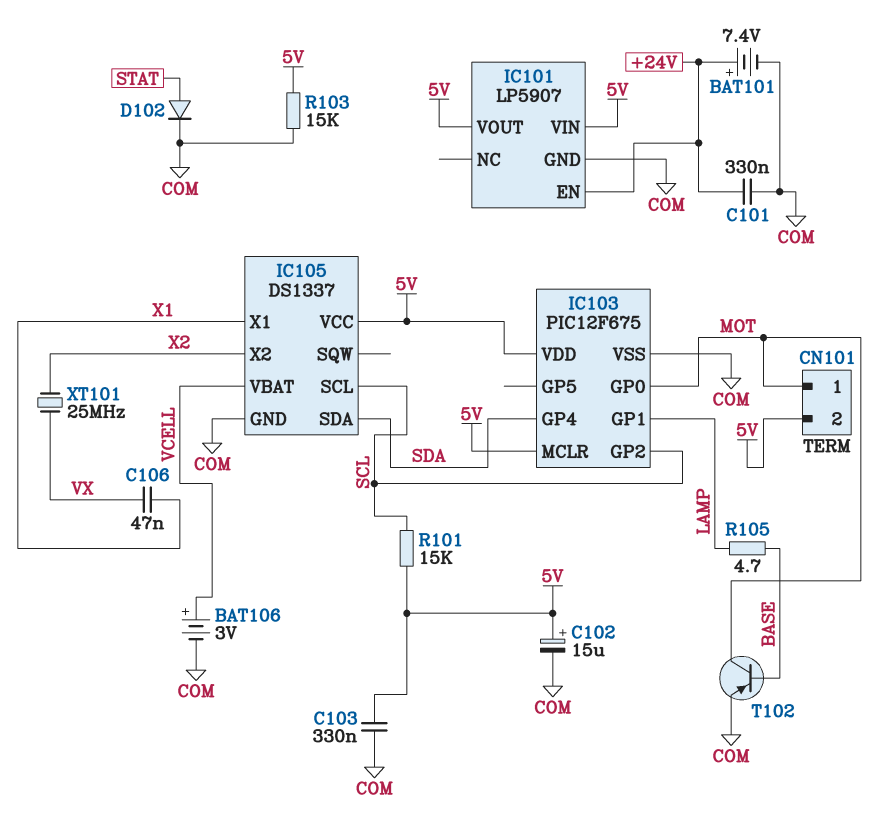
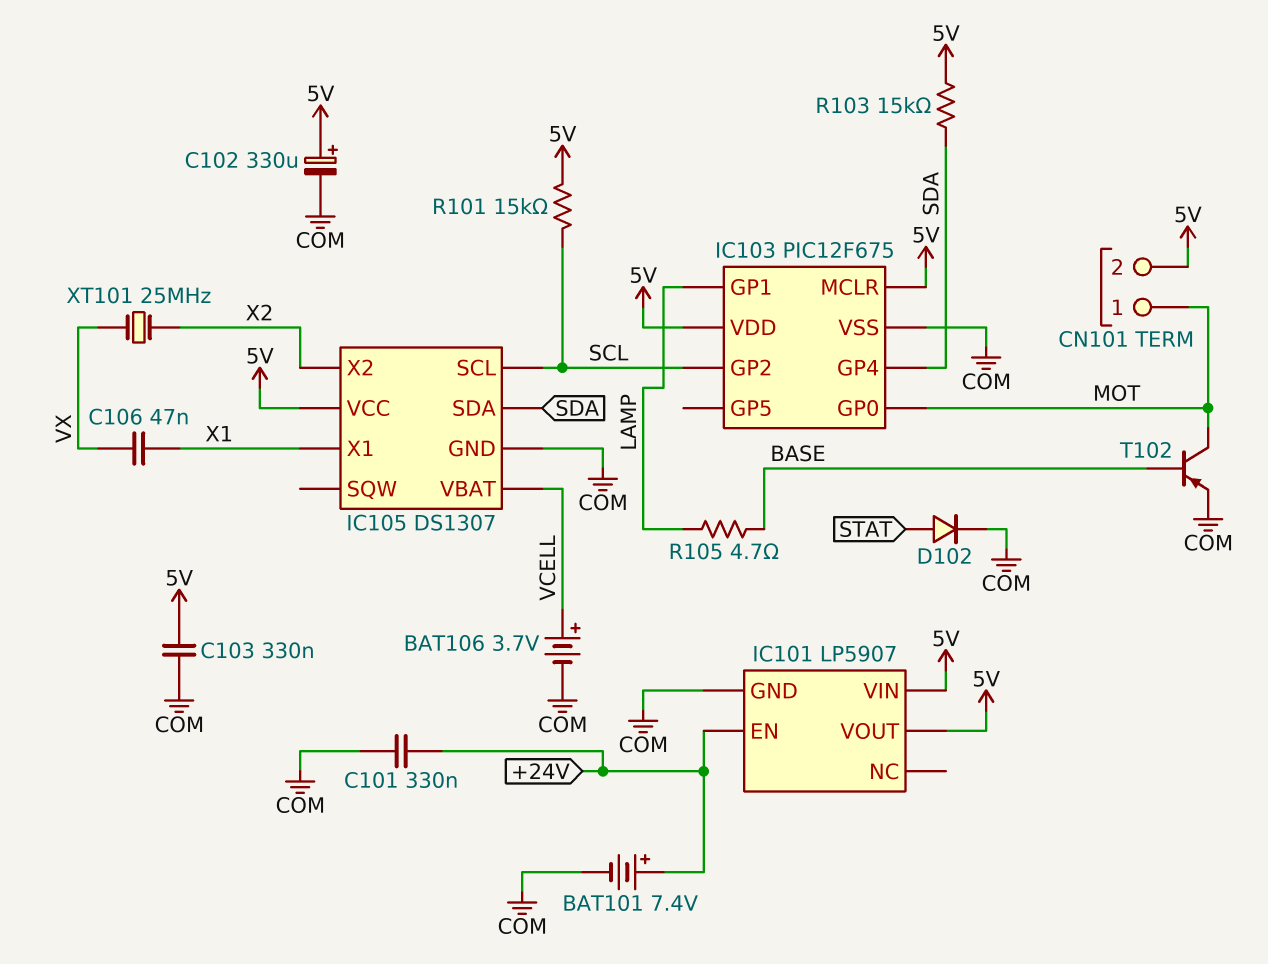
BAT106: 3V (plus VCELL, minus COM) -> 3.7V (plus VCELL, minus COM)
C102: 15uF (plus 5V, minus COM) -> 330uF (plus 5V, minus COM)
IC105: DS1337 -> DS1307
R103: 15k (5V, COM) -> 15k (5V, SDA)

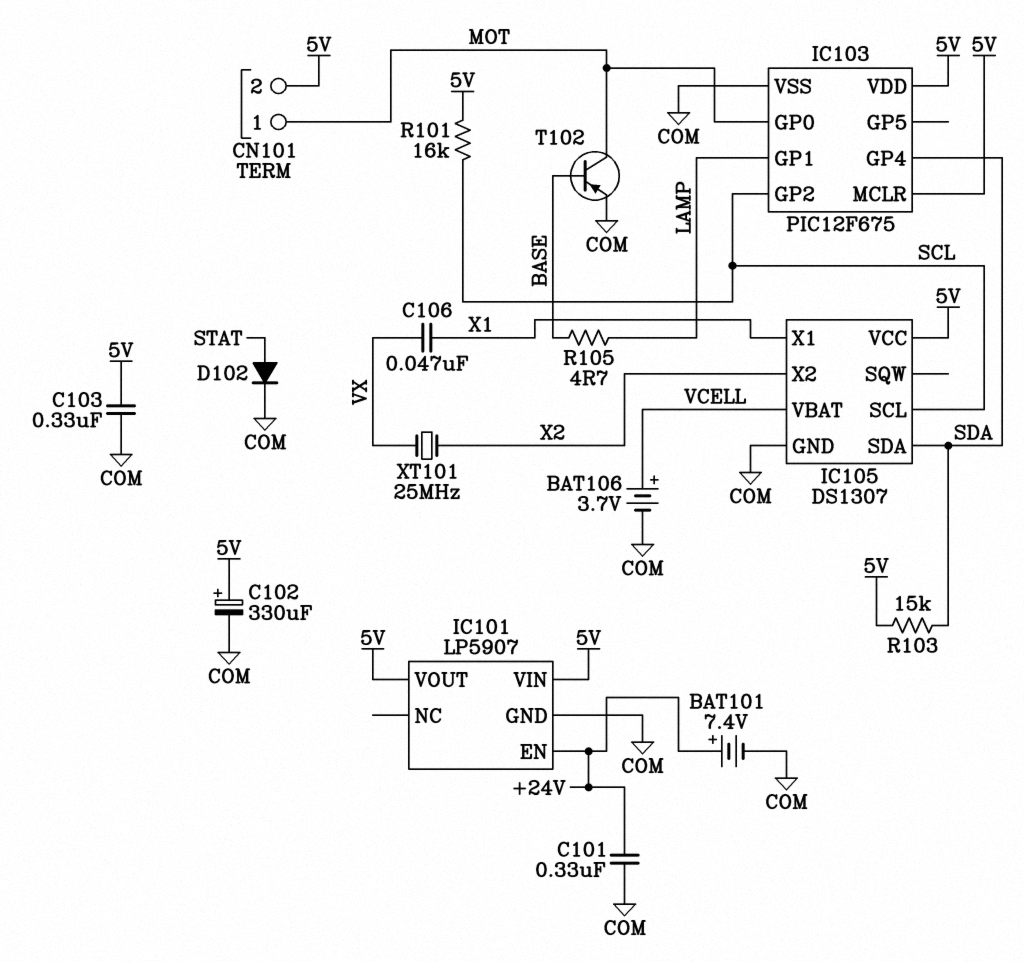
R101: 15k (5V, SCL) -> 16k (5V, SCL)

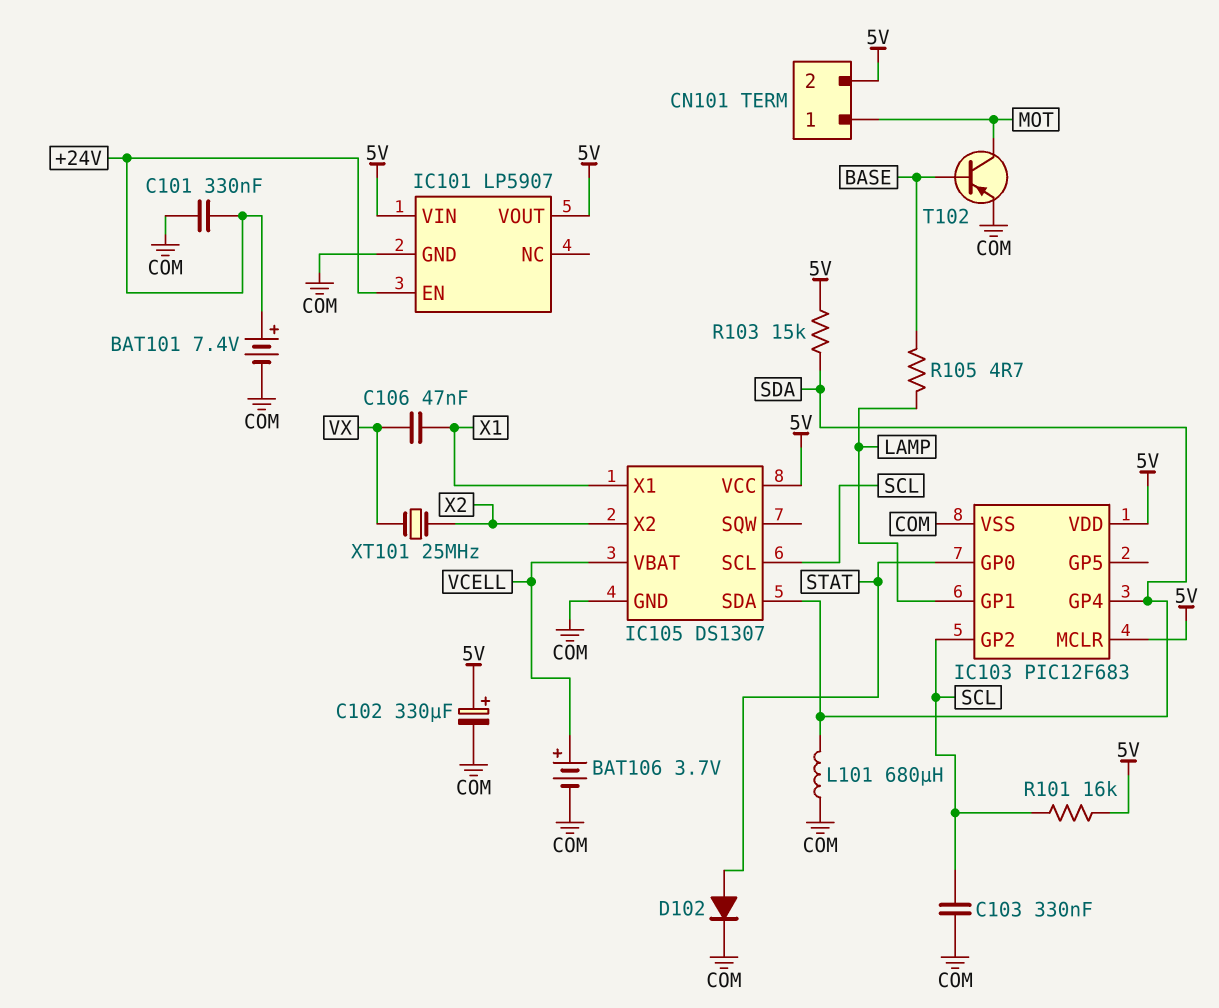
C103: 330nF (5V, COM) -> 330nF (COM, SCL)
IC103: PIC12F675 -> PIC12F683
IC103 pin GP0: MOT -> STAT
L101: none -> 680uH (COM, SDA)

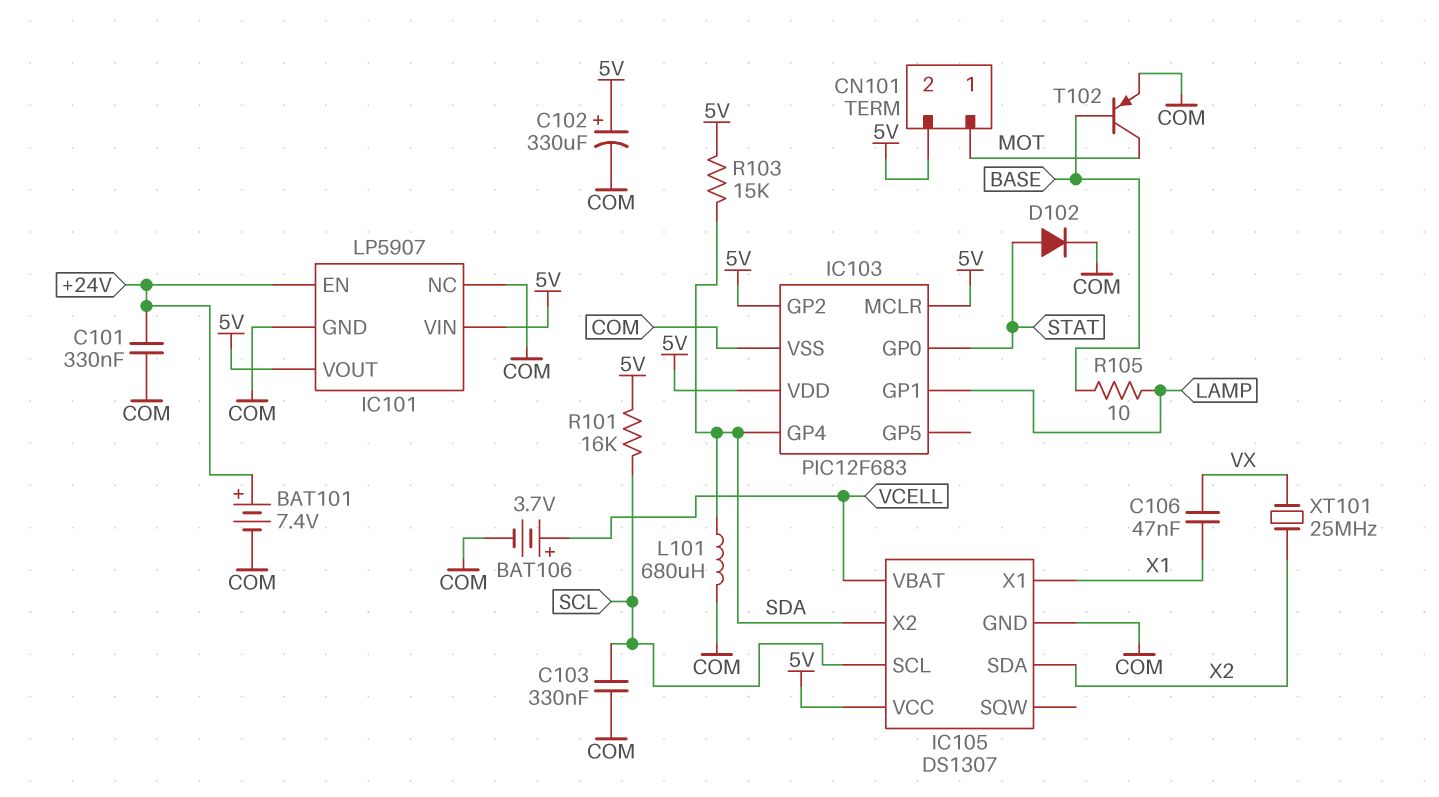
IC101 pin NC: none -> COM
IC103 pin GP2: SCL -> 5V
IC105 pin SDA: SDA -> X2
IC105 pin X2: X2 -> SDA
R105: 4.7 (BASE, LAMP) -> 10 (BASE, LAMP)

